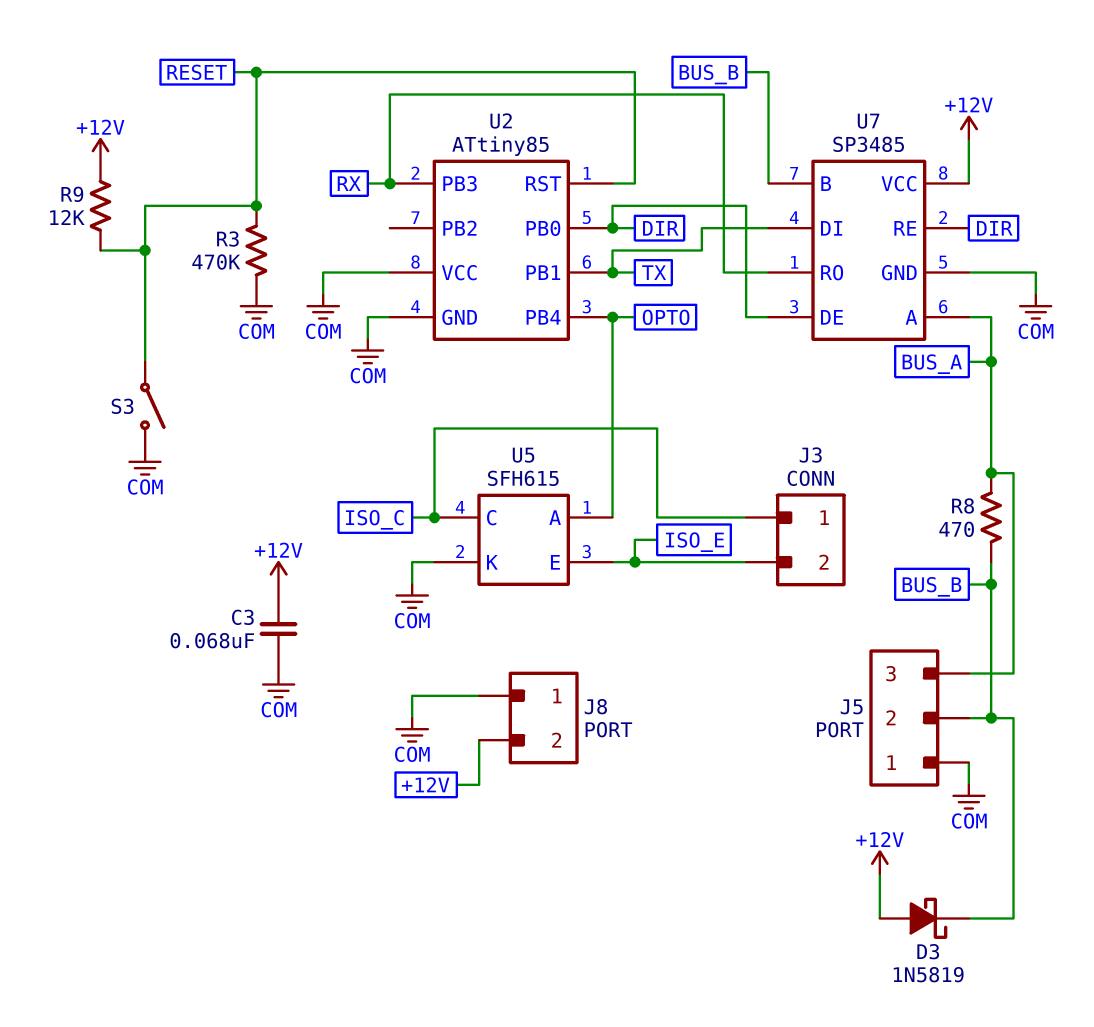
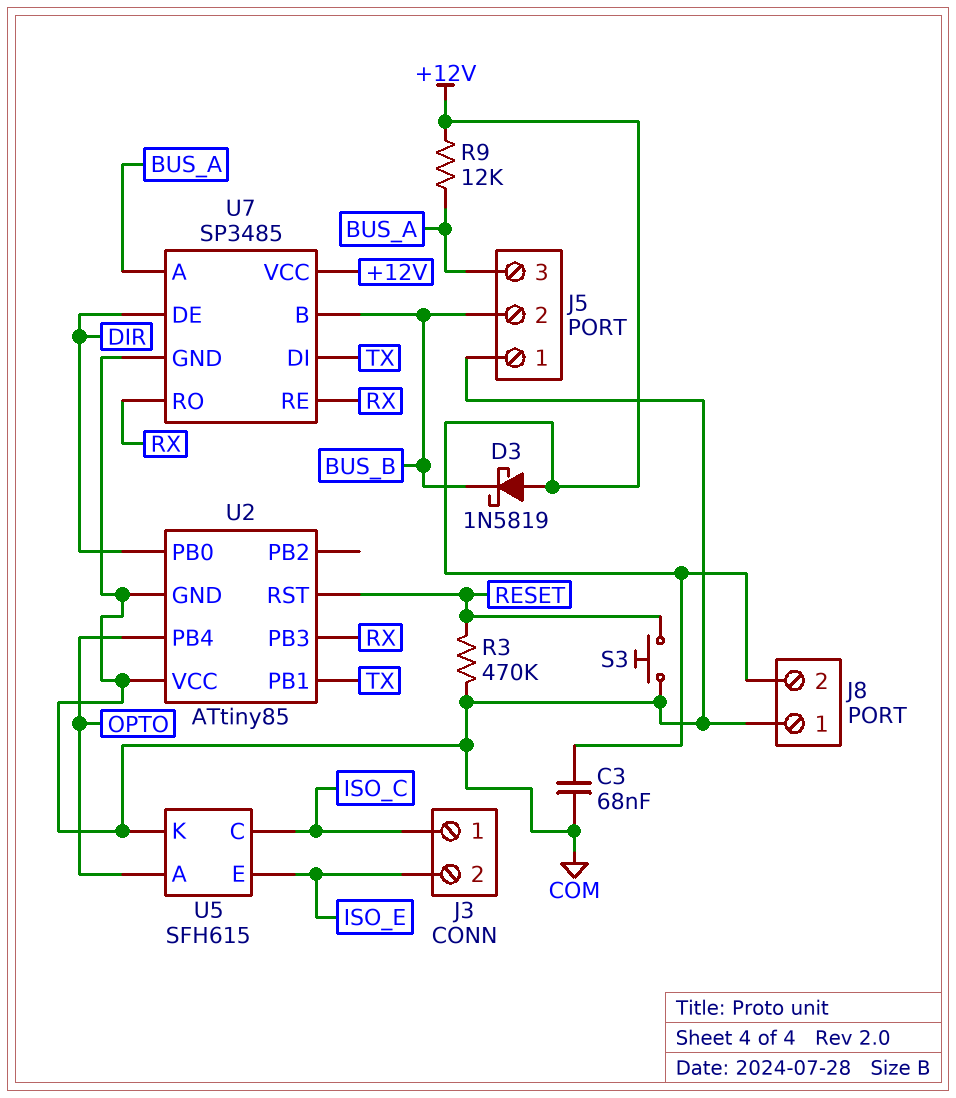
R8: 470 (BUS_A, BUS_B) -> none
R9: 12k (+12V, RESET) -> 12k (+12V, BUS_A)
S3: switch (COM, RESET) -> button (COM, RESET)
U7 pin RE: DIR -> RX

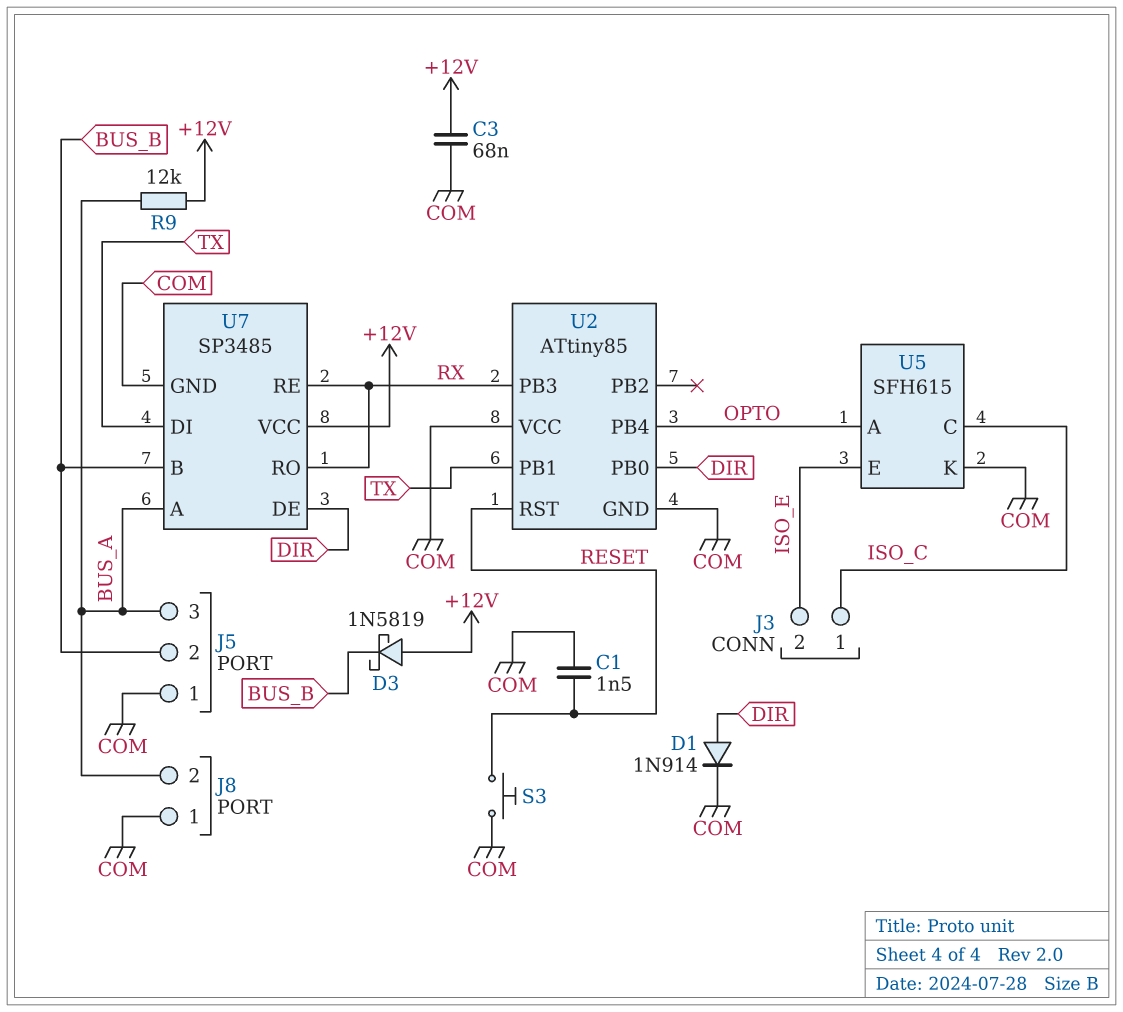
C1: none -> 1.5nF (COM, RESET)
D1: none -> diode 1N914 (A DIR, K COM)
J8 pin 2: +12V -> BUS_A
R3: 470k (COM, RESET) -> none

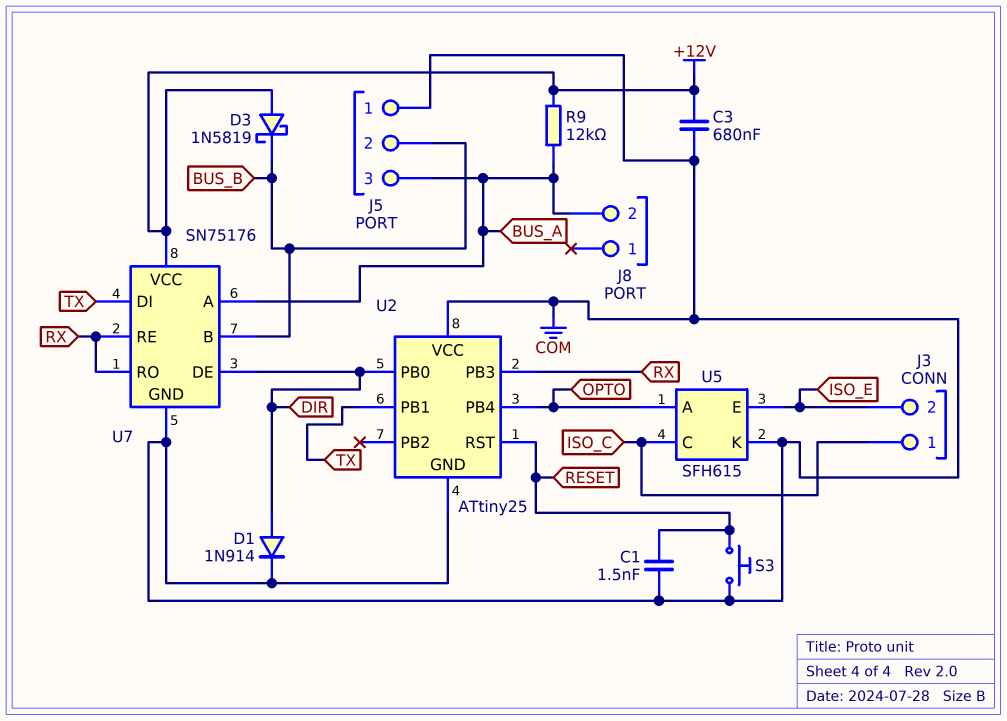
C3: 68nF (+12V, COM) -> 680nF (+12V, COM)
J8 pin 1: COM -> none
U2: ATtiny85 -> ATtiny25
U7: SP3485 -> SN75176

